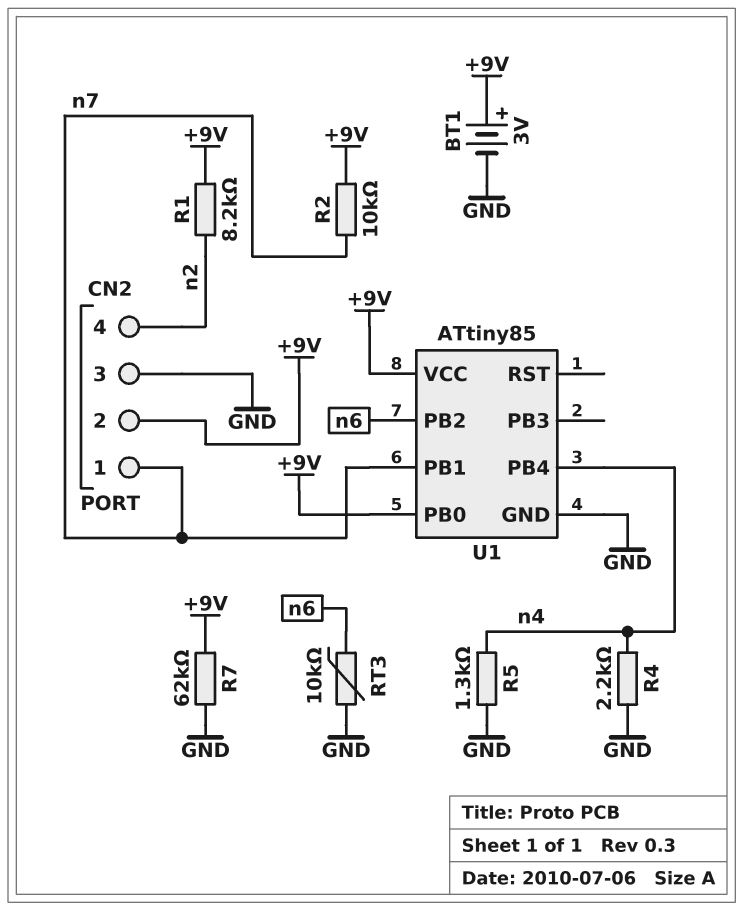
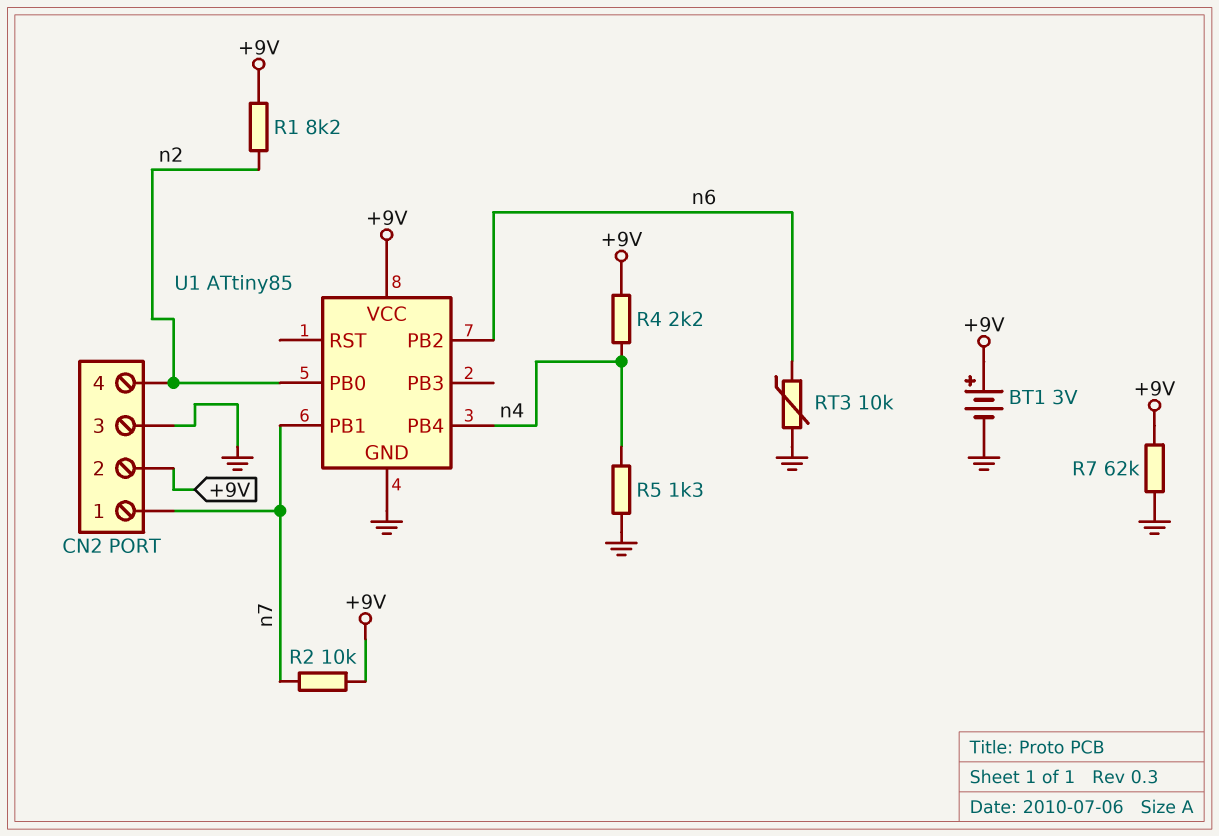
R4: 2.2k (GND, n4) -> 2.2k (+9V, n4)
U1 pin PB0: +9V -> n2

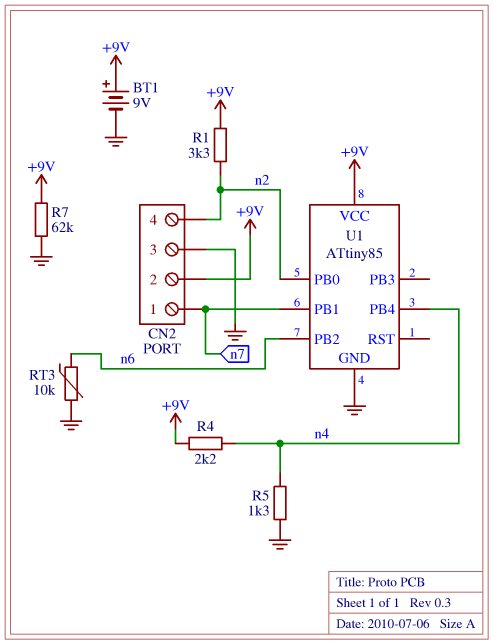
BT1: 3V (plus +9V, minus GND) -> 9V (plus +9V, minus GND)
R1: 8.2k (+9V, n2) -> 3.3k (+9V, n2)
R2: 10k (+9V, n7) -> none

